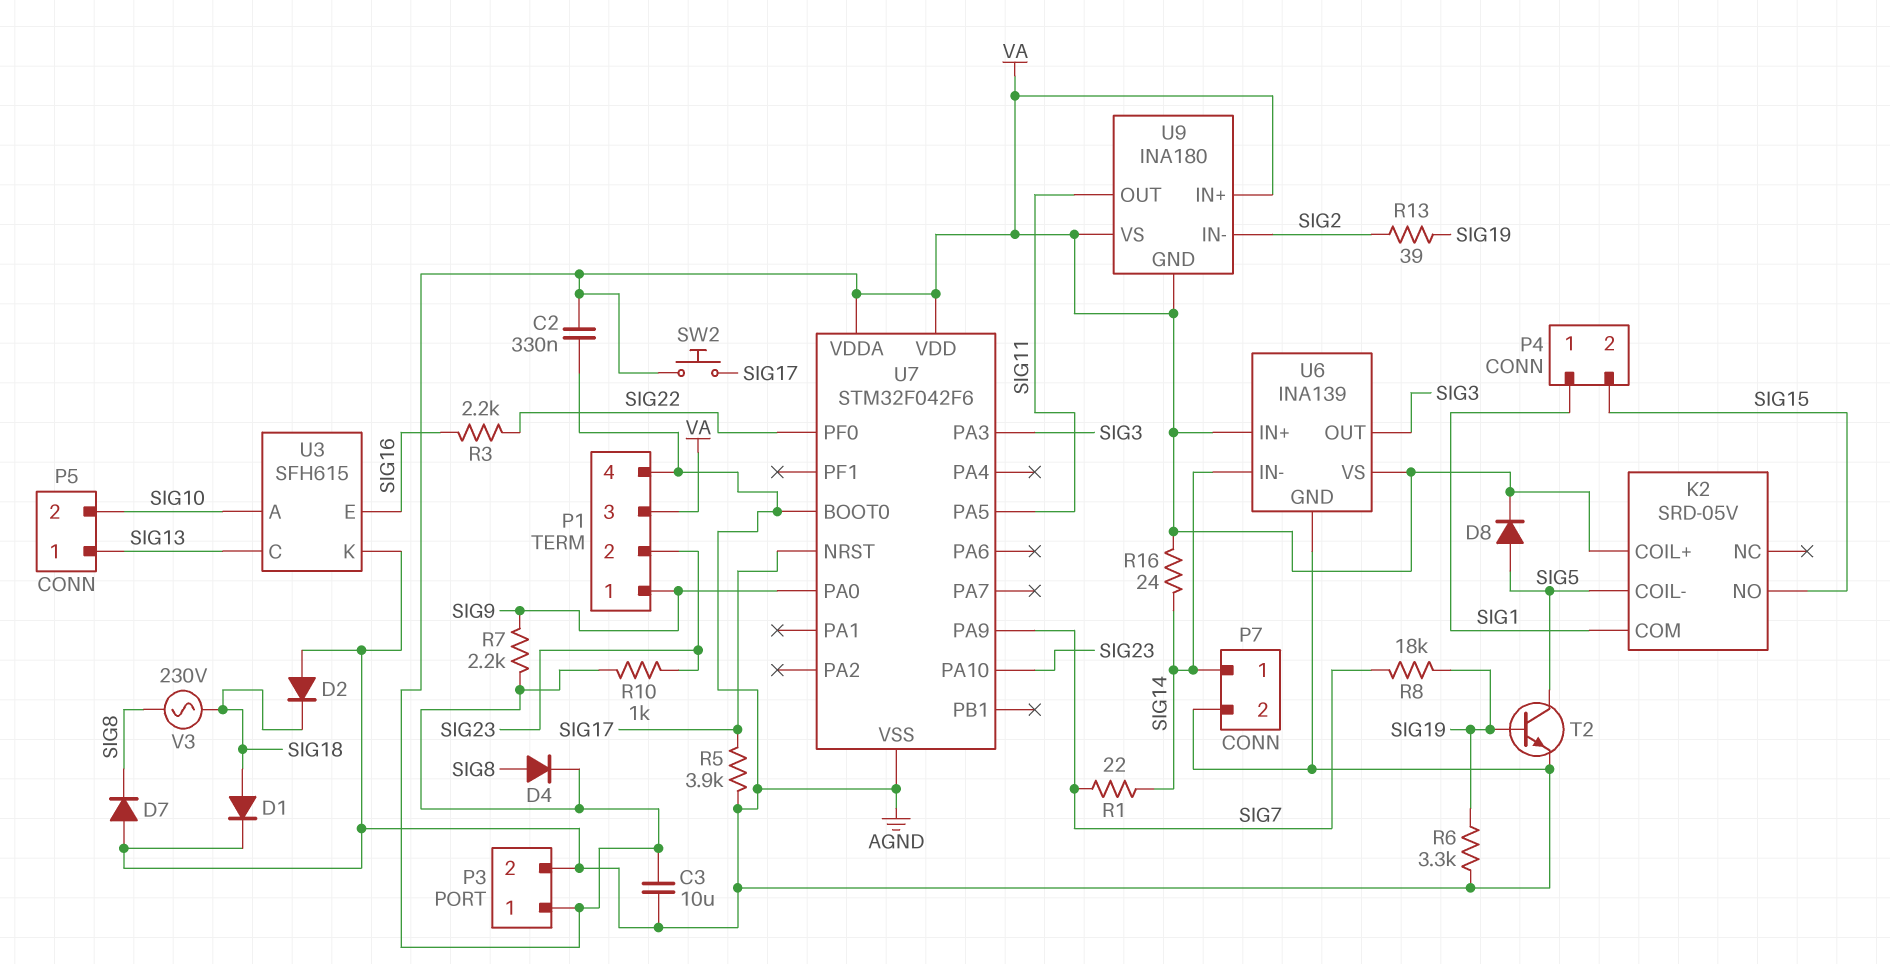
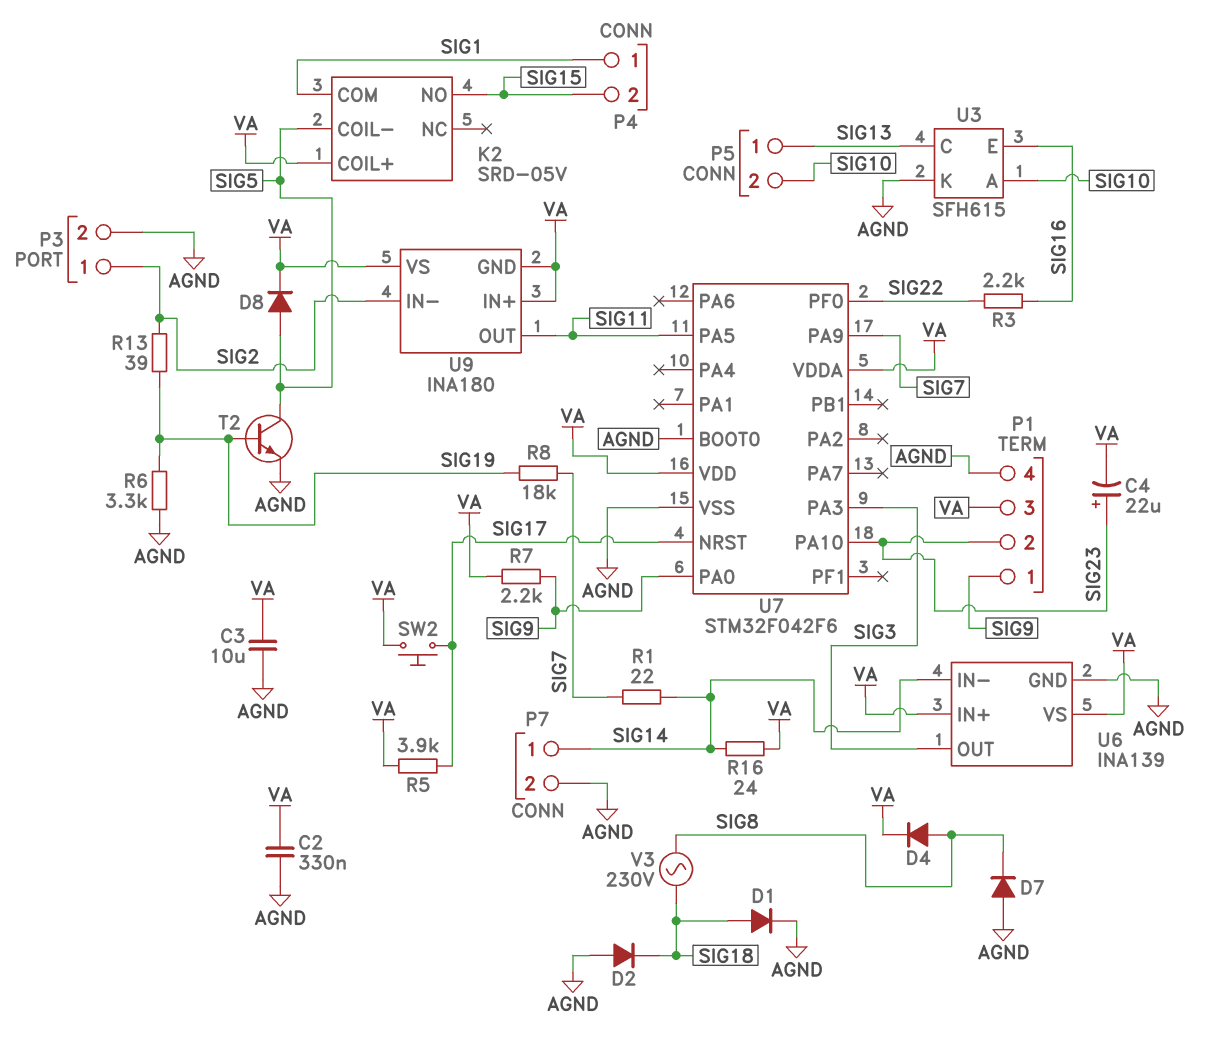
C4: none -> 22uF (plus SIG23, minus VA)
P3 pin 1: VA -> SIG2
R5: 3.9k (AGND, SIG17) -> 3.9k (SIG17, VA)
R10: 1k (SIG23, VA) -> none

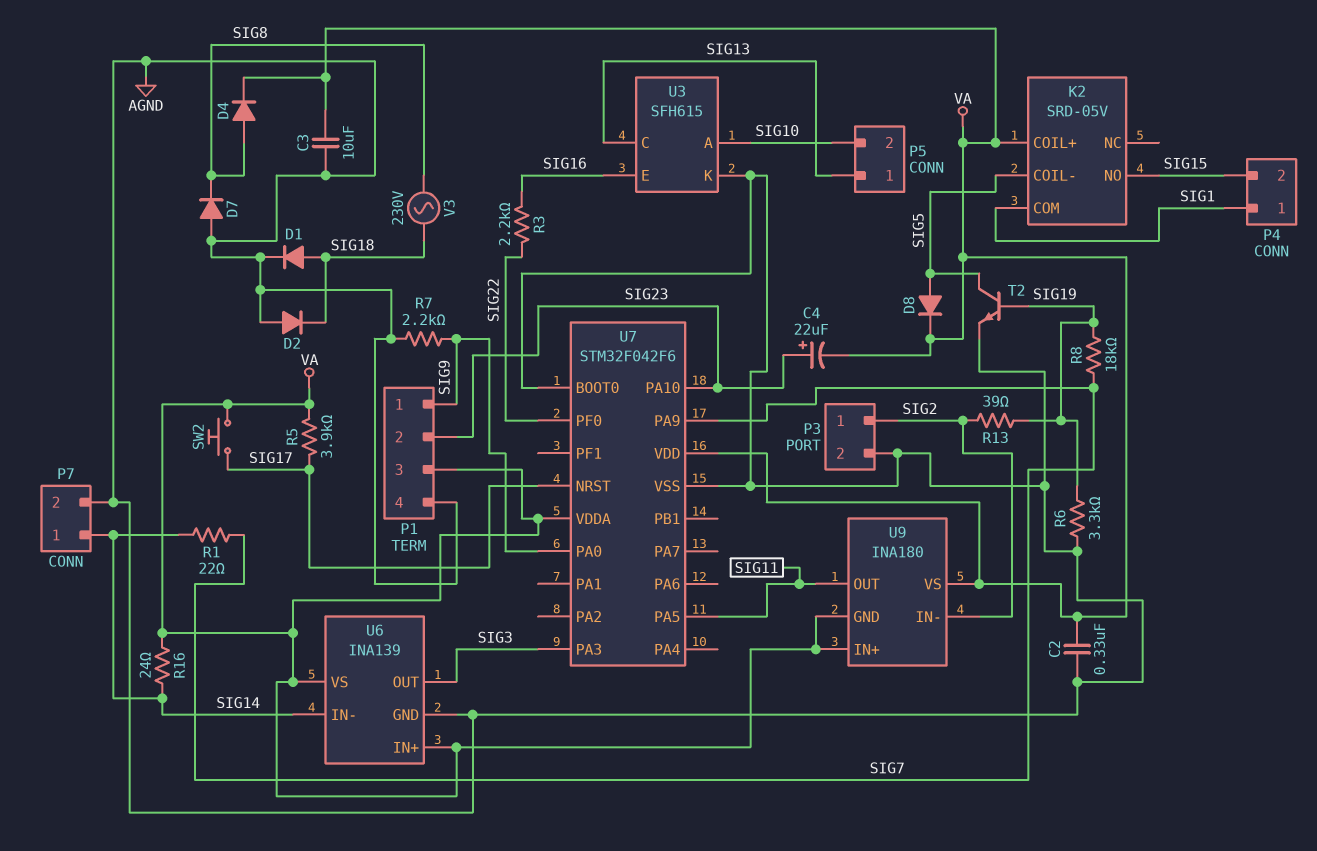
R7: 2.2k (SIG9, VA) -> 2.2k (AGND, SIG9)

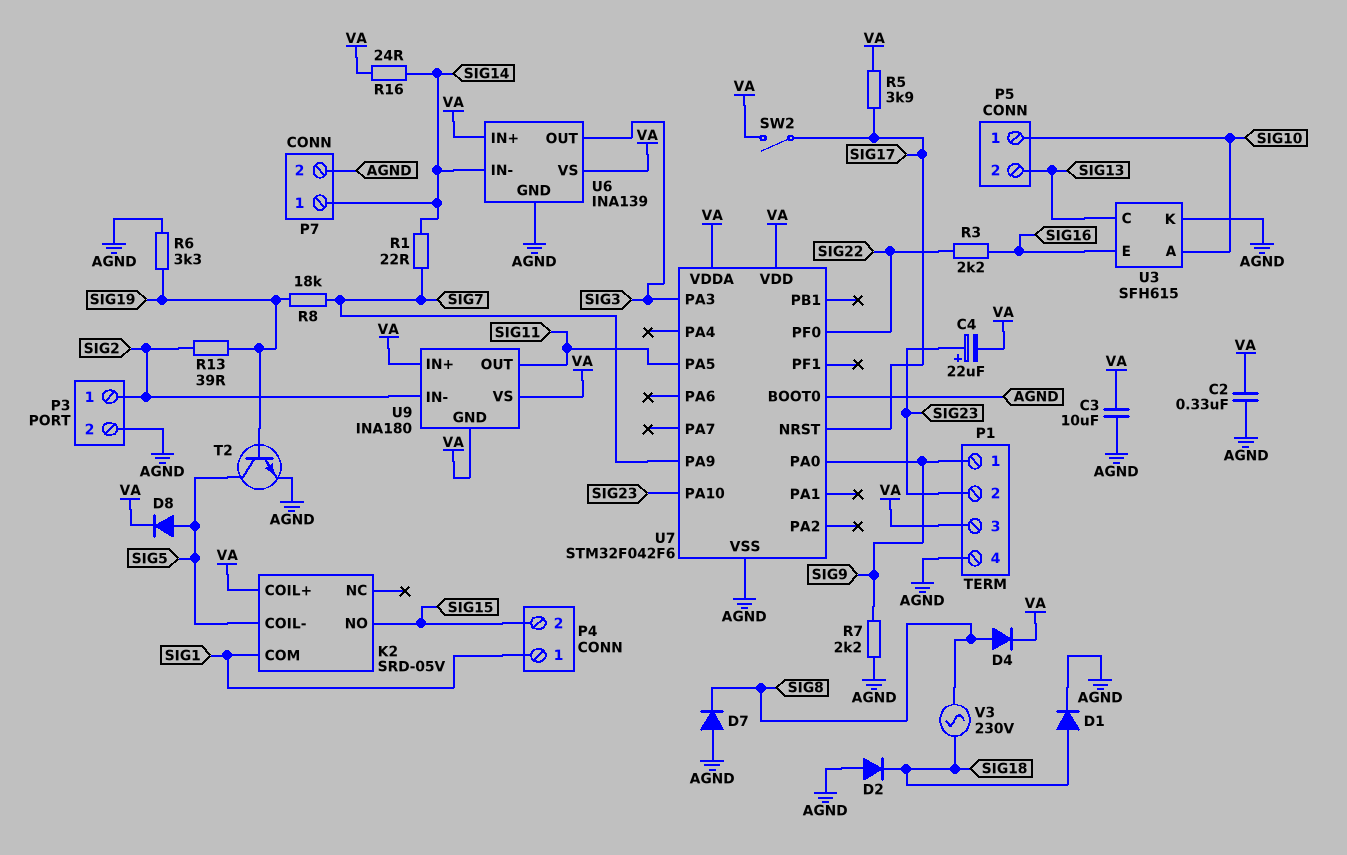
P5 pin 1: SIG13 -> SIG10
P5 pin 2: SIG10 -> SIG13
SW2: button (SIG17, VA) -> switch (SIG17, VA)

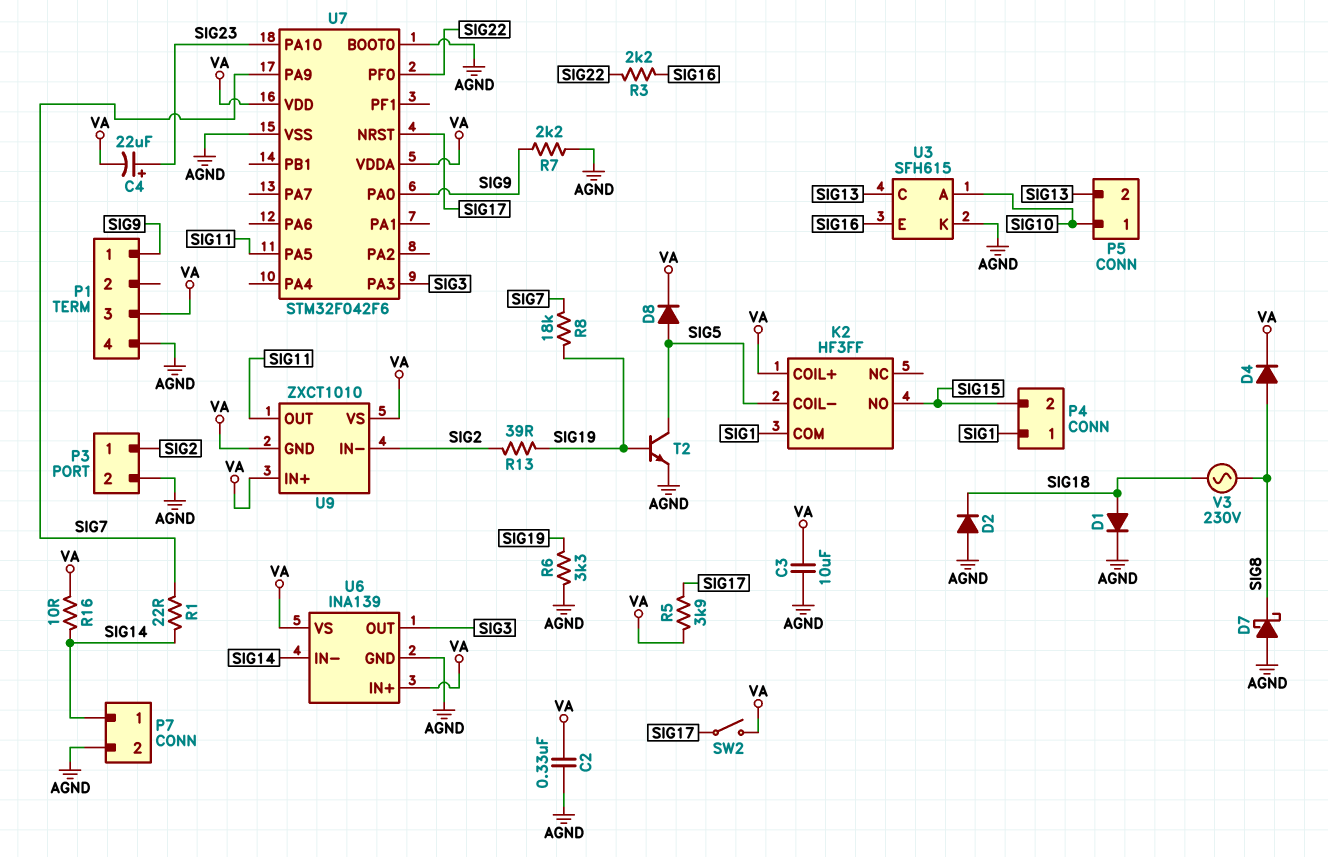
D7: diode (A AGND, K SIG8) -> schottky (A AGND, K SIG8)
K2: SRD-05V -> HF3FF
P1 pin 2: SIG23 -> none
R16: 24 (SIG14, VA) -> 10 (SIG14, VA)
U9: INA180 -> ZXCT1010

